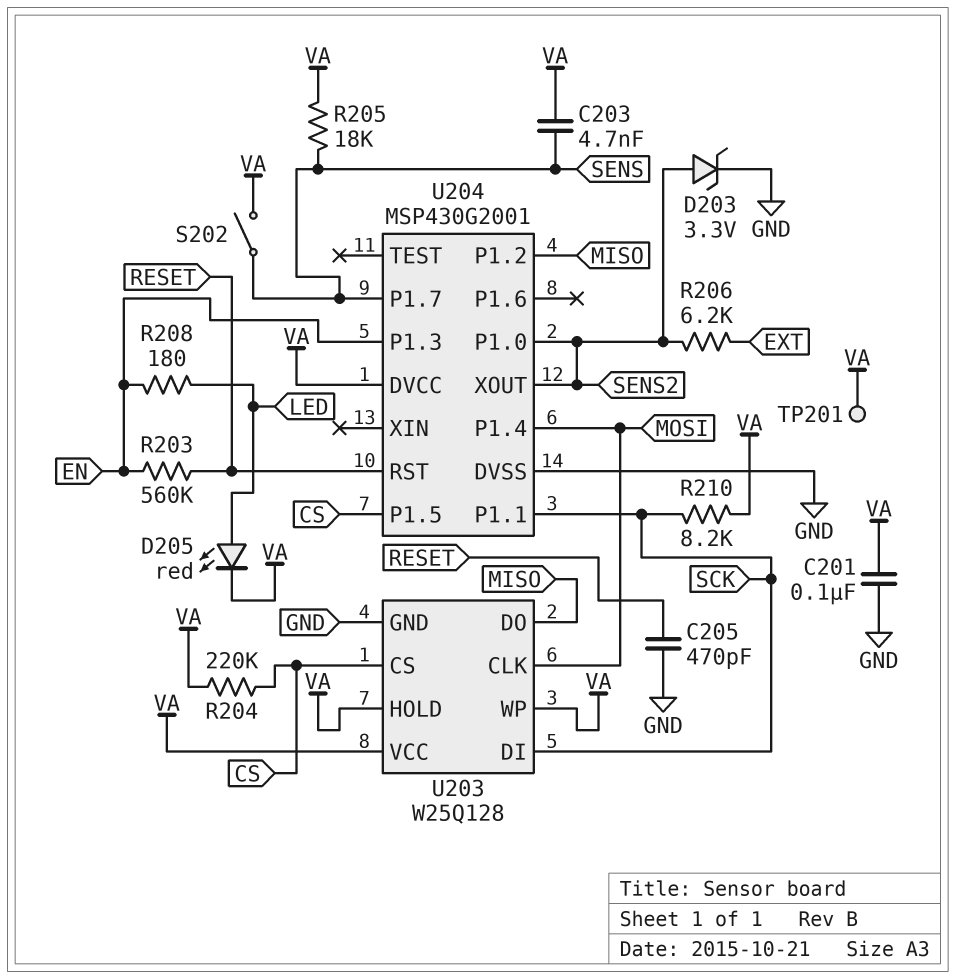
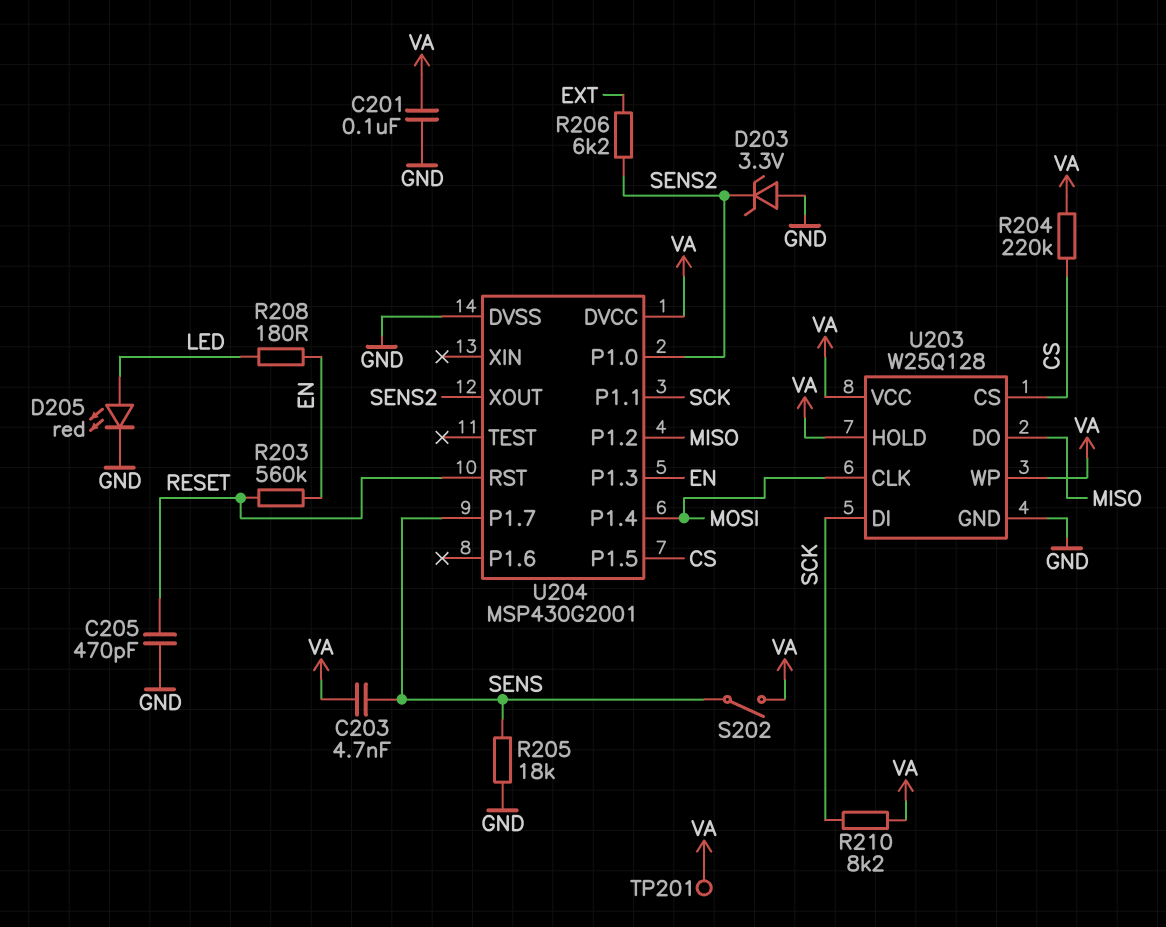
D203: zener 3.3V (A SENS2, K GND) -> zener 3.3V (A GND, K SENS2)
D205: LED red (A LED, K VA) -> LED red (A LED, K GND)
R205: 18k (SENS, VA) -> 18k (GND, SENS)

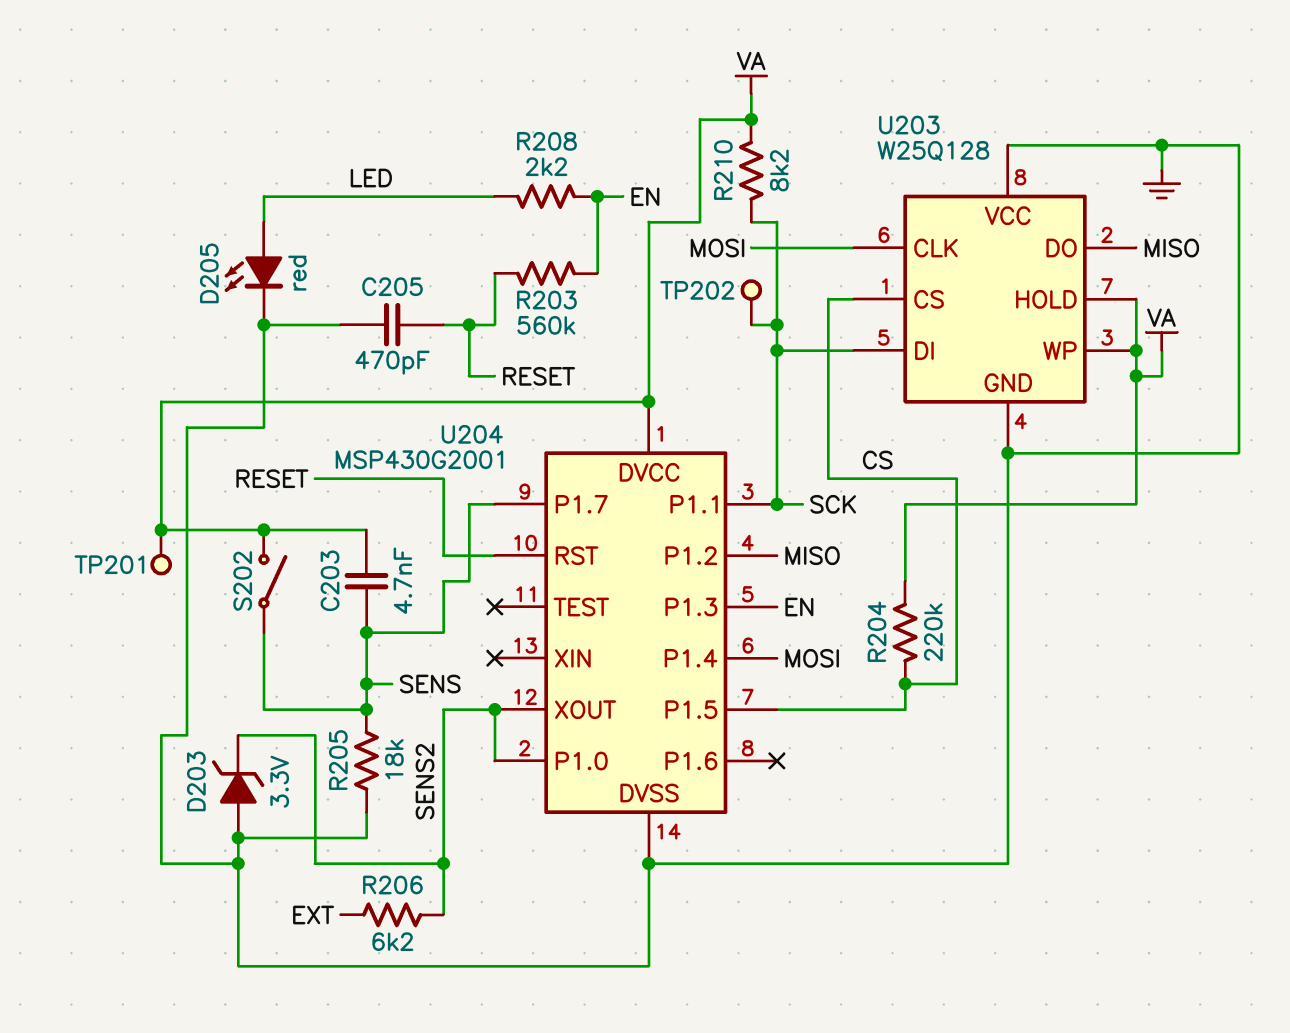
C201: 100nF (GND, VA) -> none
R208: 180 (EN, LED) -> 2.2k (EN, LED)
TP202: none -> test point (SCK)
U203 pin VCC: VA -> GND

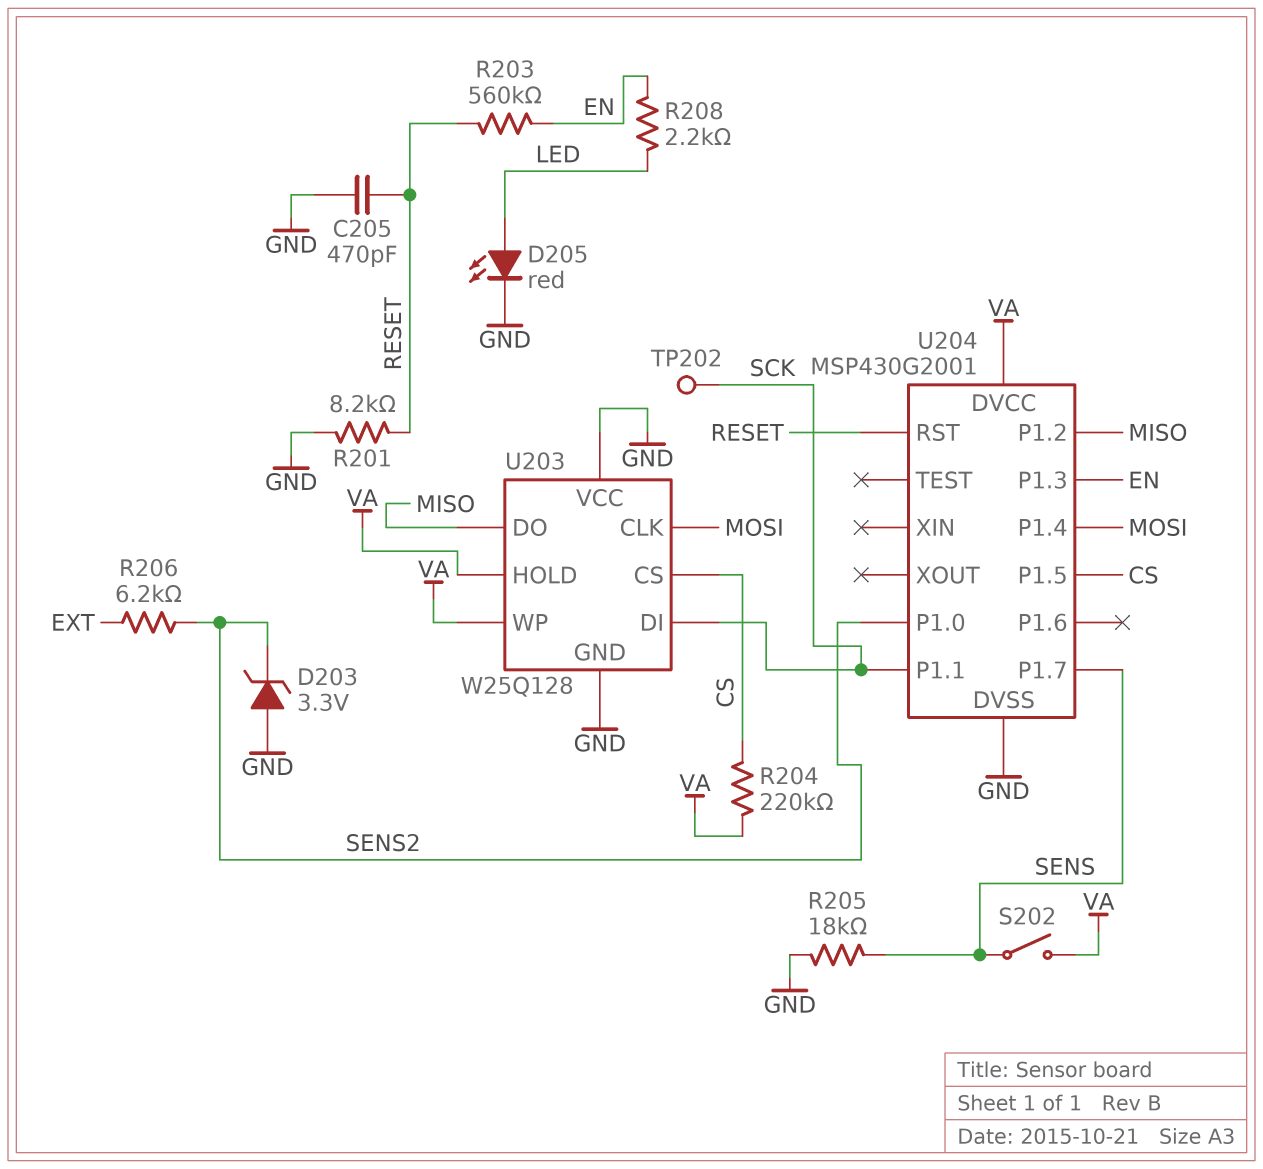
C203: 4.7nF (SENS, VA) -> none
R201: none -> 8.2k (GND, RESET)
R210: 8.2k (SCK, VA) -> none
TP201: test point (VA) -> none
U204 pin XOUT: SENS2 -> none

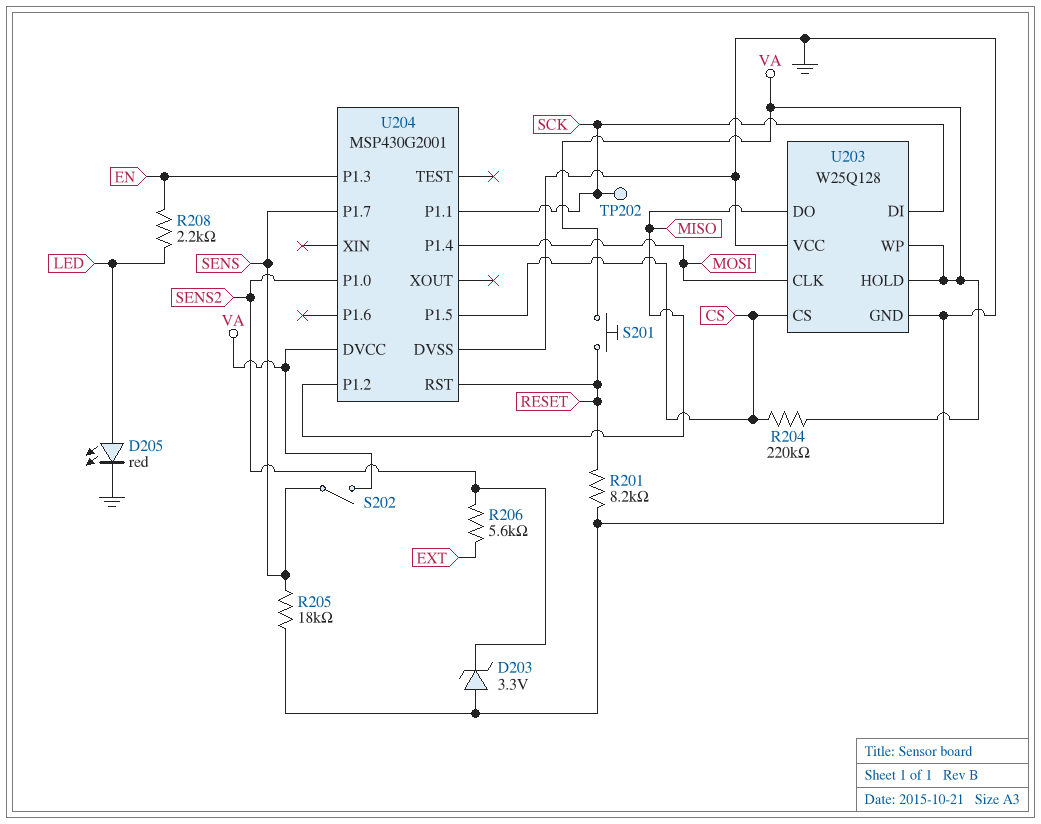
C205: 470pF (GND, RESET) -> none
R203: 560k (EN, RESET) -> none
R206: 6.2k (EXT, SENS2) -> 5.6k (EXT, SENS2)
S201: none -> button (RESET, VA)

